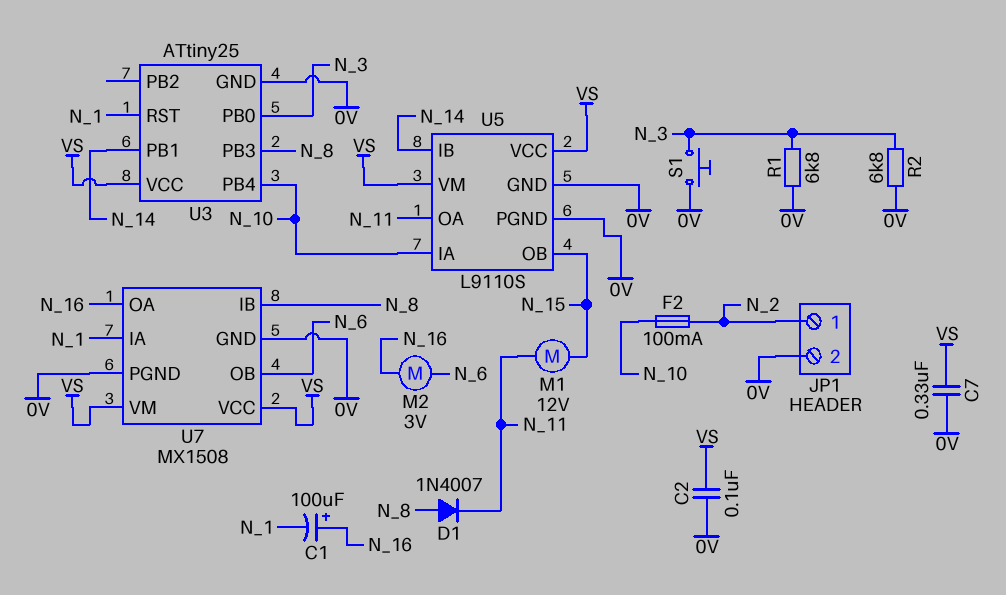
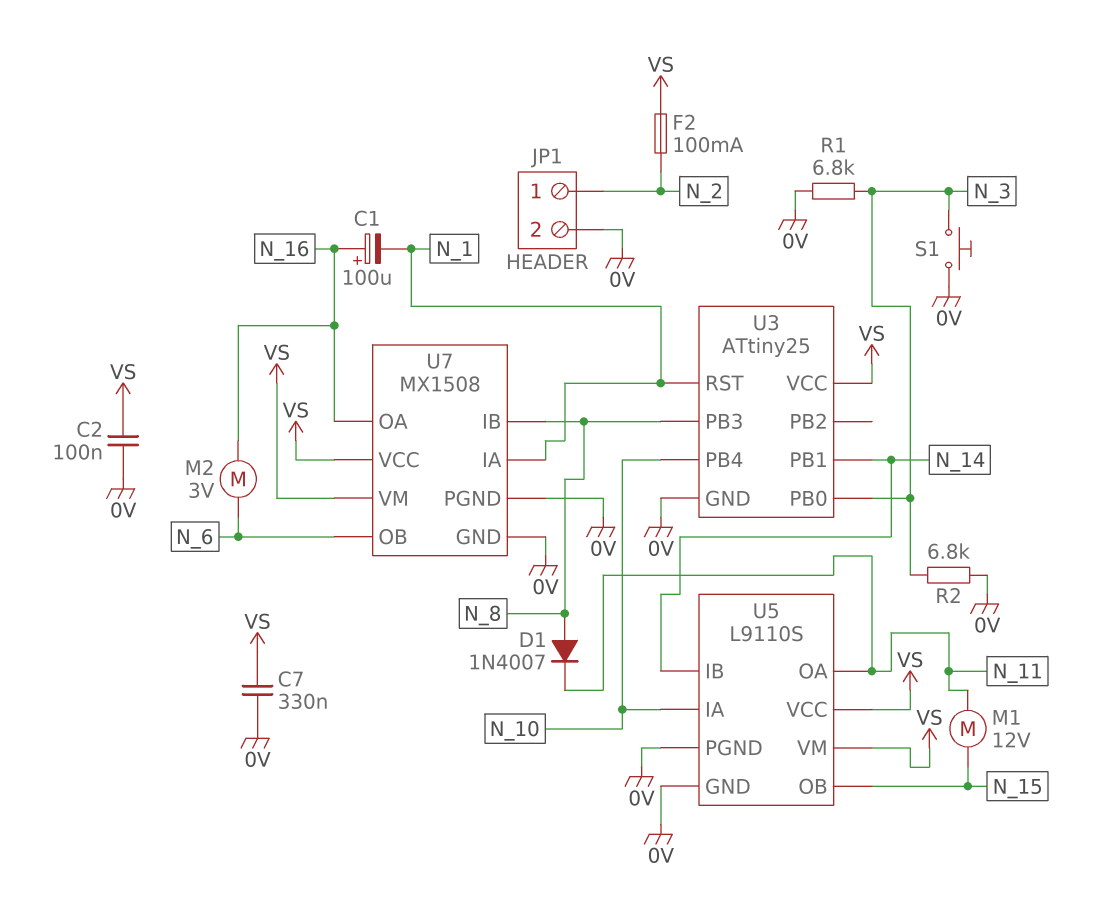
F2: 100mA (N_2, N_10) -> 100mA (N_2, VS)

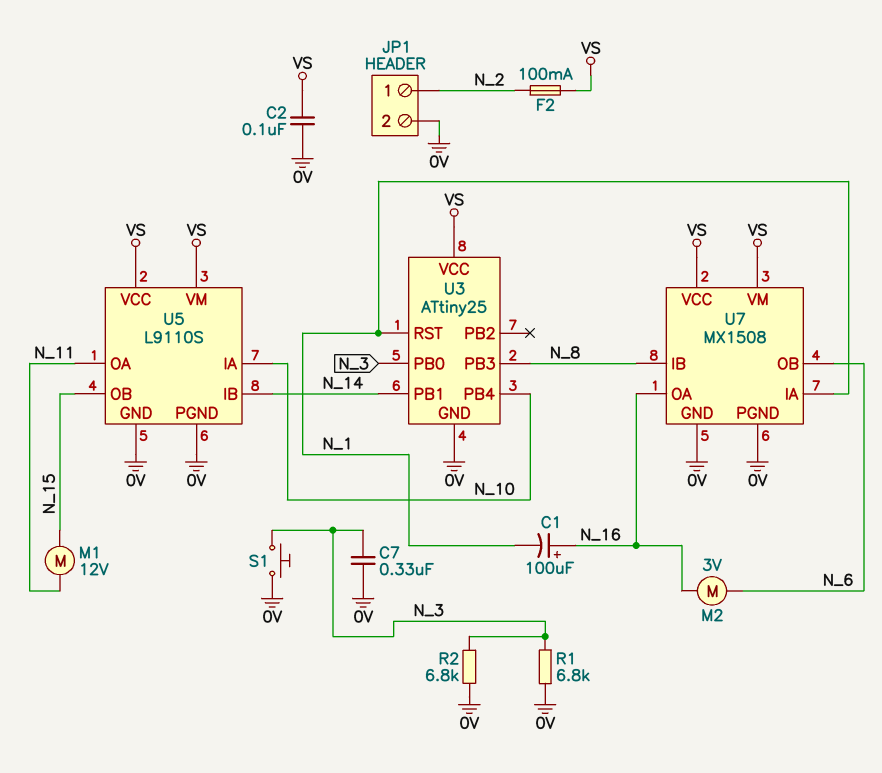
C7: 330nF (0V, VS) -> 330nF (0V, N_3)
D1: diode 1N4007 (A N_8, K N_11) -> none

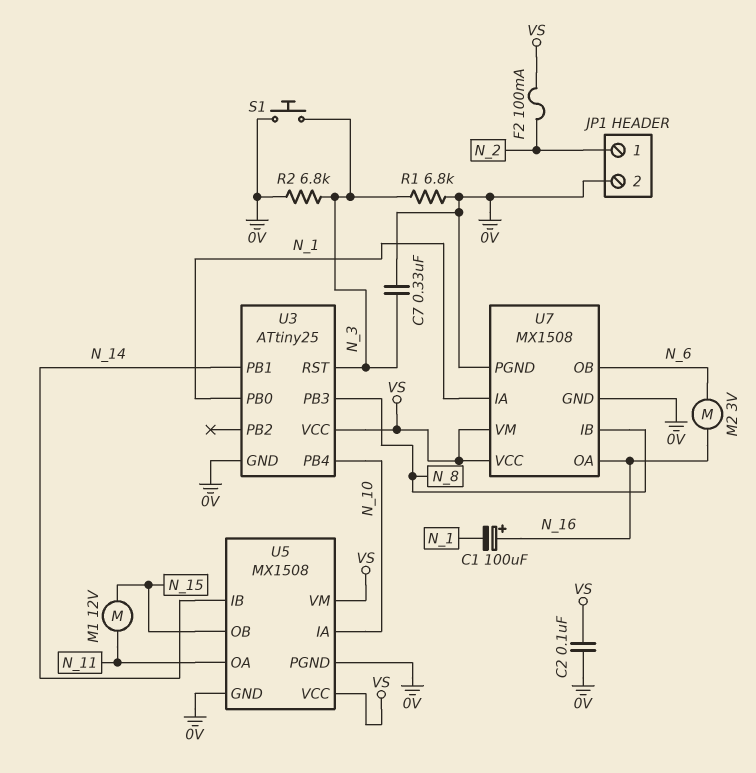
U3 pin PB0: N_3 -> N_1
U3 pin RST: N_1 -> N_3
U5: L9110S -> MX1508

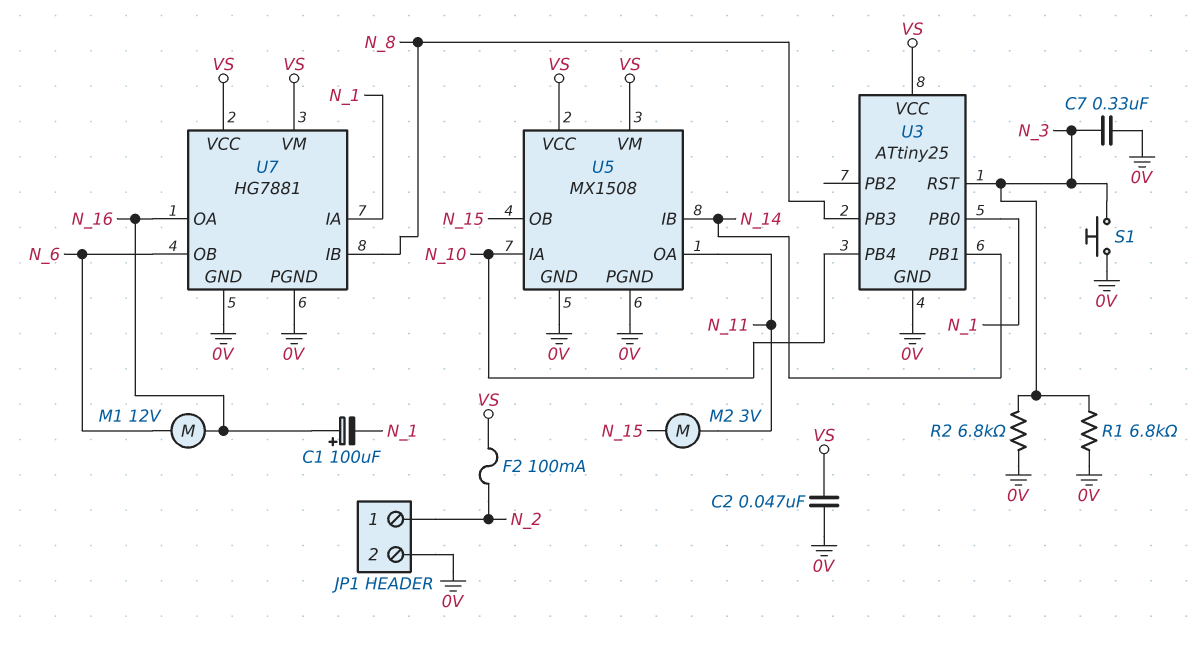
C2: 100nF (0V, VS) -> 47nF (0V, VS)
M1: motor 12V (N_11, N_15) -> motor 12V (N_6, N_16)
M2: motor 3V (N_6, N_16) -> motor 3V (N_11, N_15)
U7: MX1508 -> HG7881

